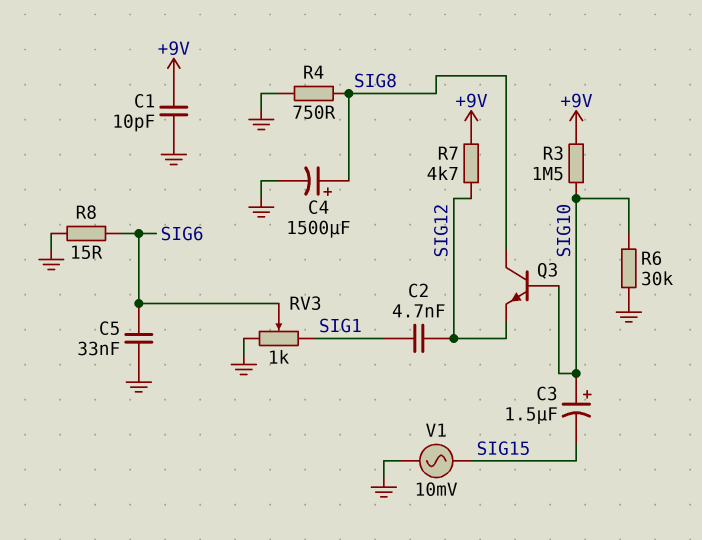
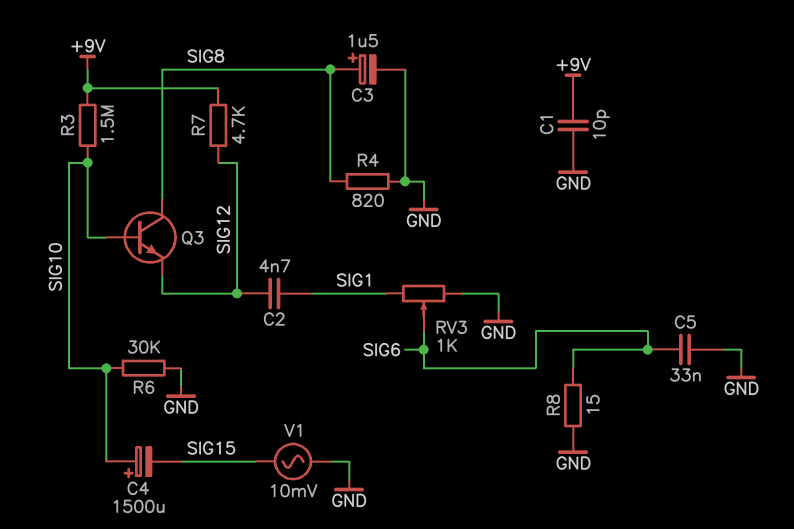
C3: 1.5uF (plus SIG10, minus SIG15) -> 1.5uF (plus SIG8, minus GND)
C4: 1500uF (plus SIG8, minus GND) -> 1500uF (plus SIG10, minus SIG15)
R4: 750 (GND, SIG8) -> 820 (GND, SIG8)

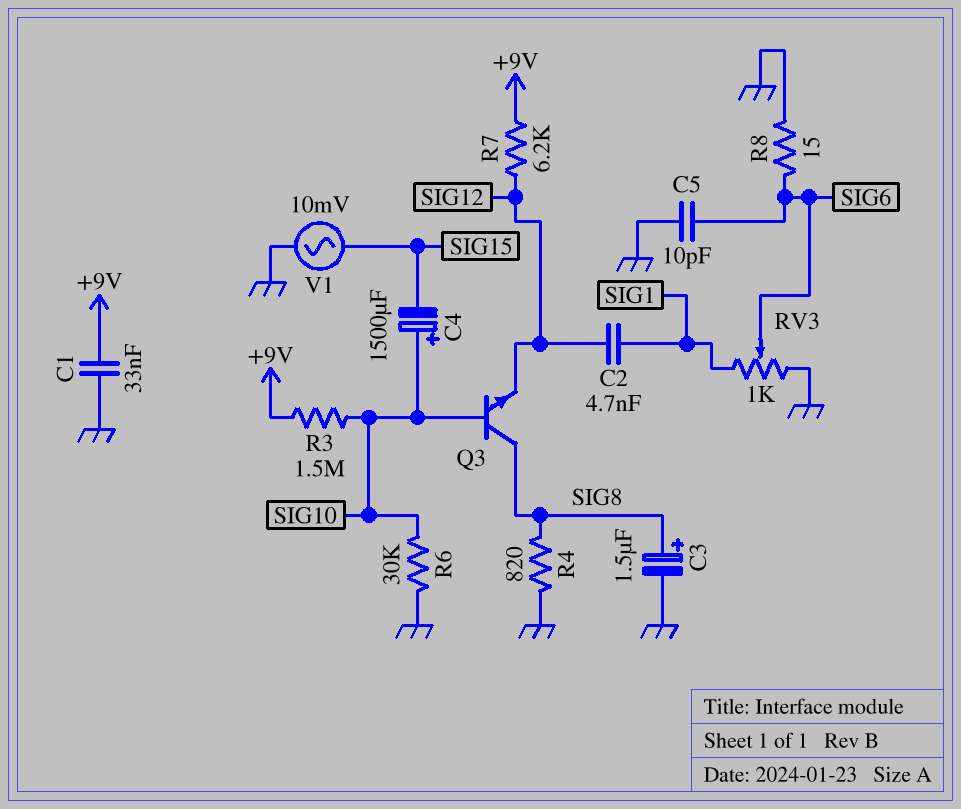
C1: 10pF (+9V, GND) -> 33nF (+9V, GND)
C5: 33nF (GND, SIG6) -> 10pF (GND, SIG6)
R7: 4.7k (+9V, SIG12) -> 6.2k (+9V, SIG12)

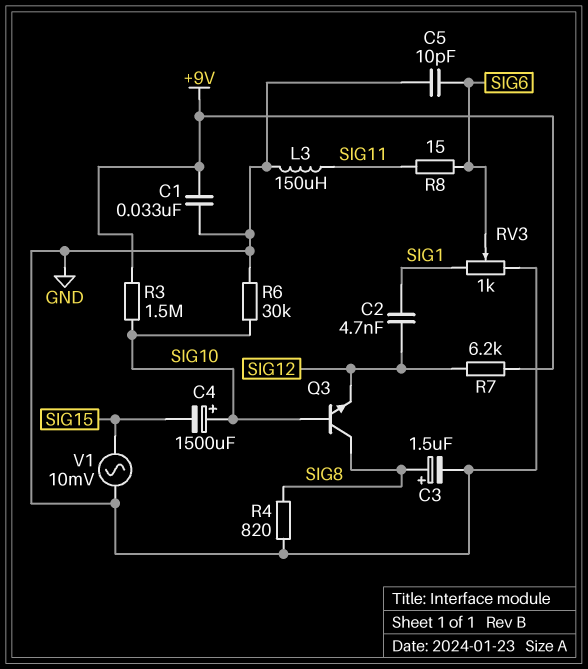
L3: none -> 150uH (GND, SIG11)
R8: 15 (GND, SIG6) -> 15 (SIG6, SIG11)

